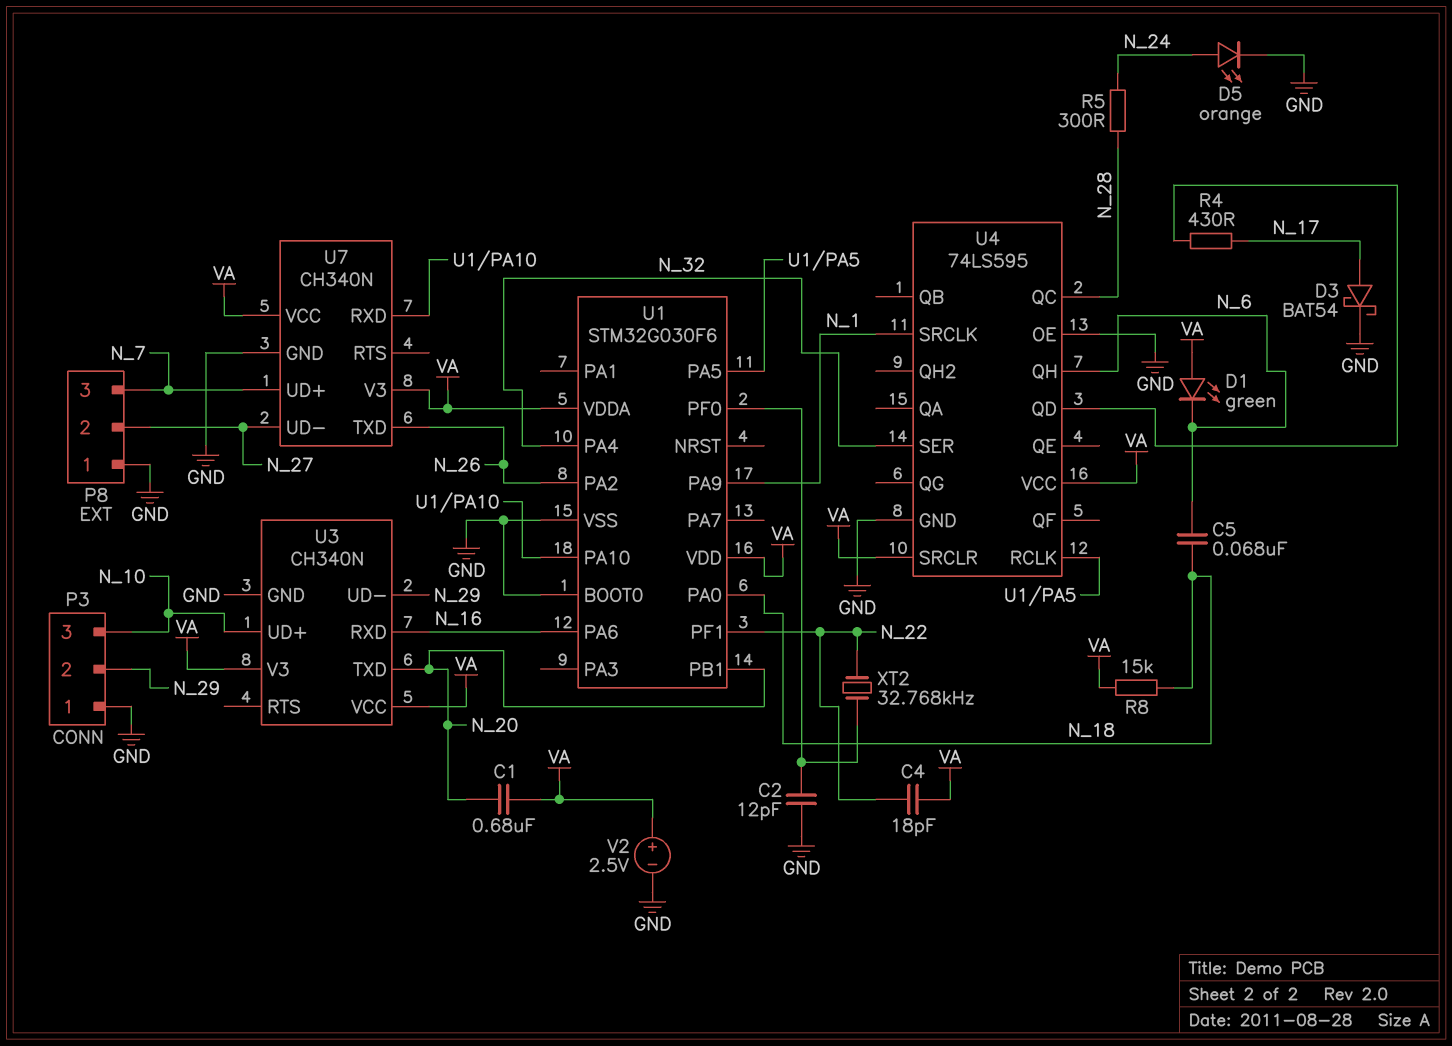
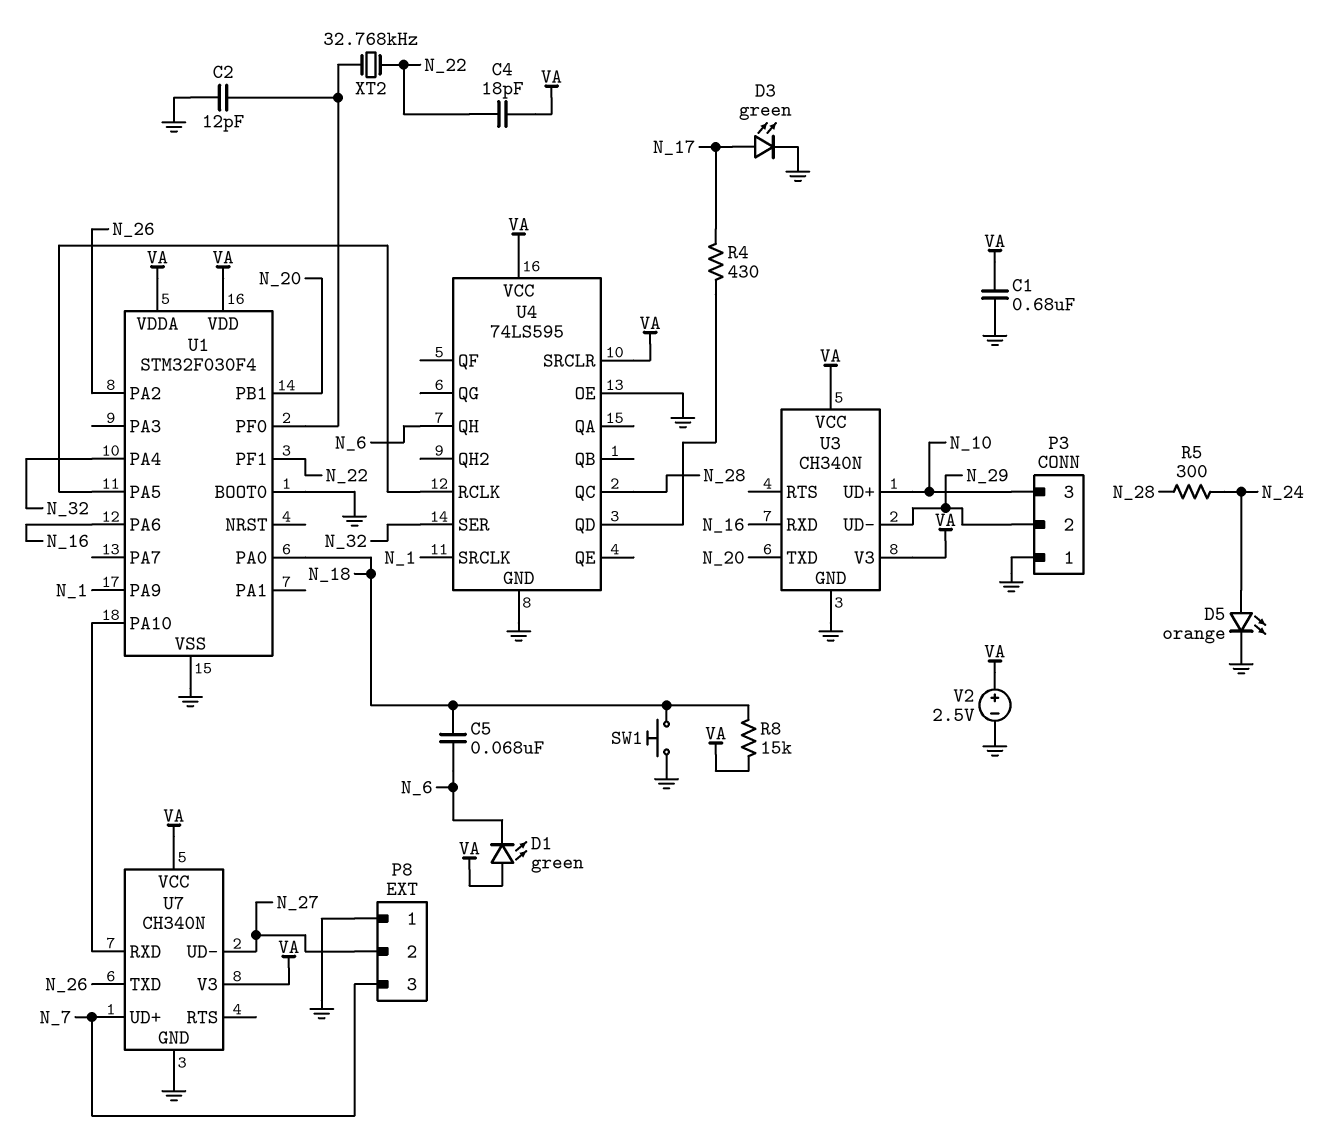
C1: 680nF (N_20, VA) -> 680nF (GND, VA)
D3: schottky BAT54 (A N_17, K GND) -> LED green (A N_17, K GND)
SW1: none -> button (GND, N_18)
U1: STM32G030F6 -> STM32F030F4

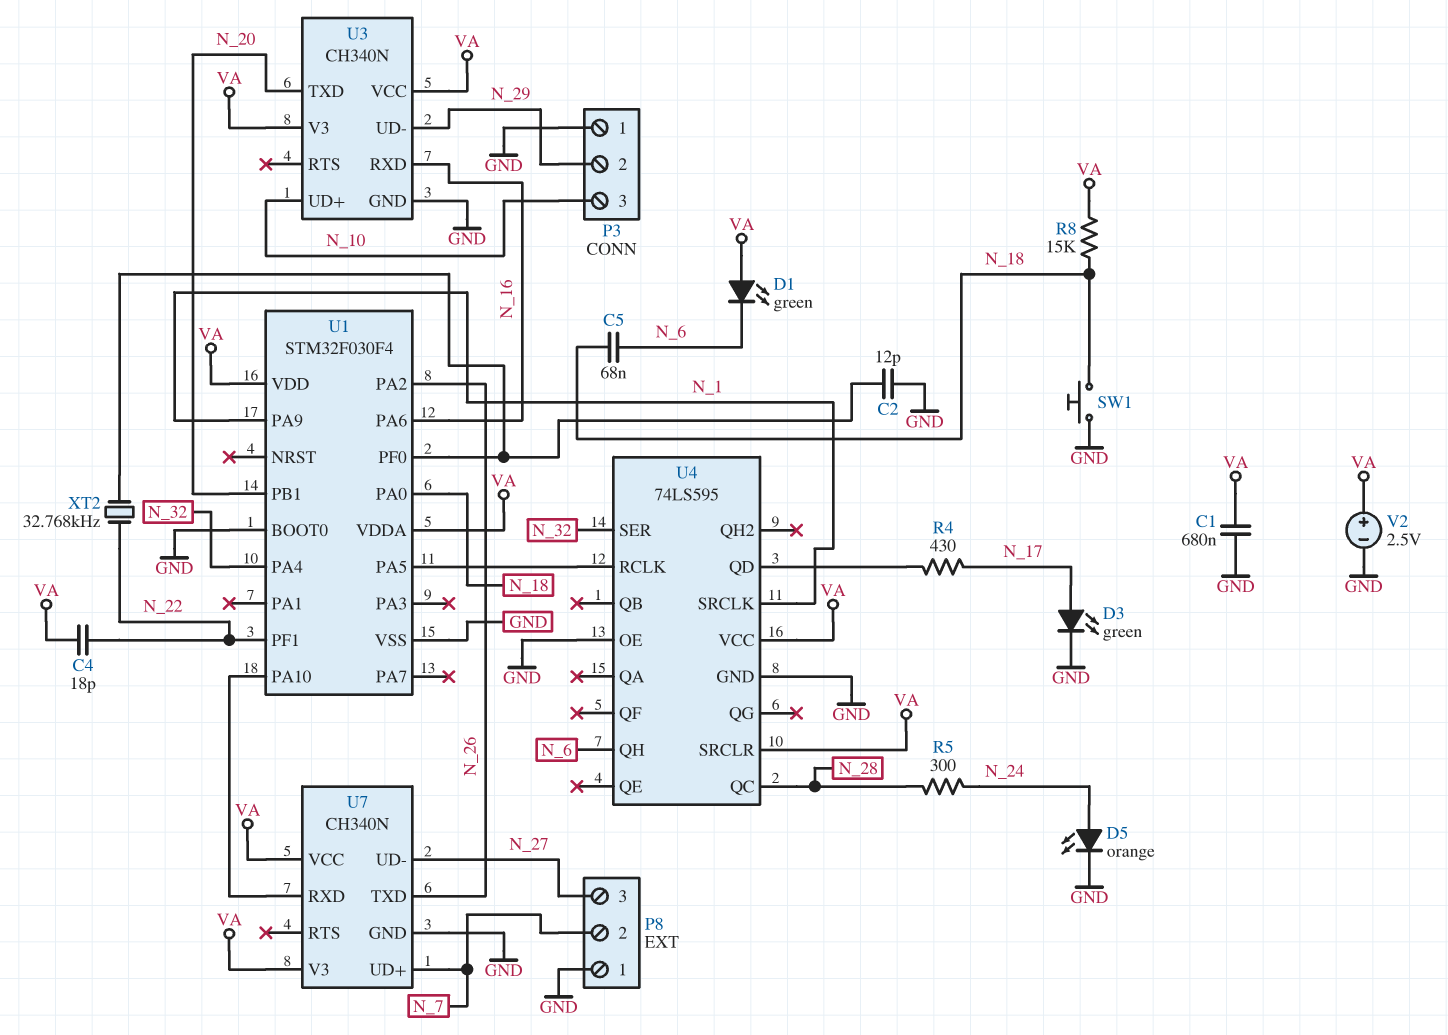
P8 pin 2: N_27 -> N_7
P8 pin 3: N_7 -> N_27

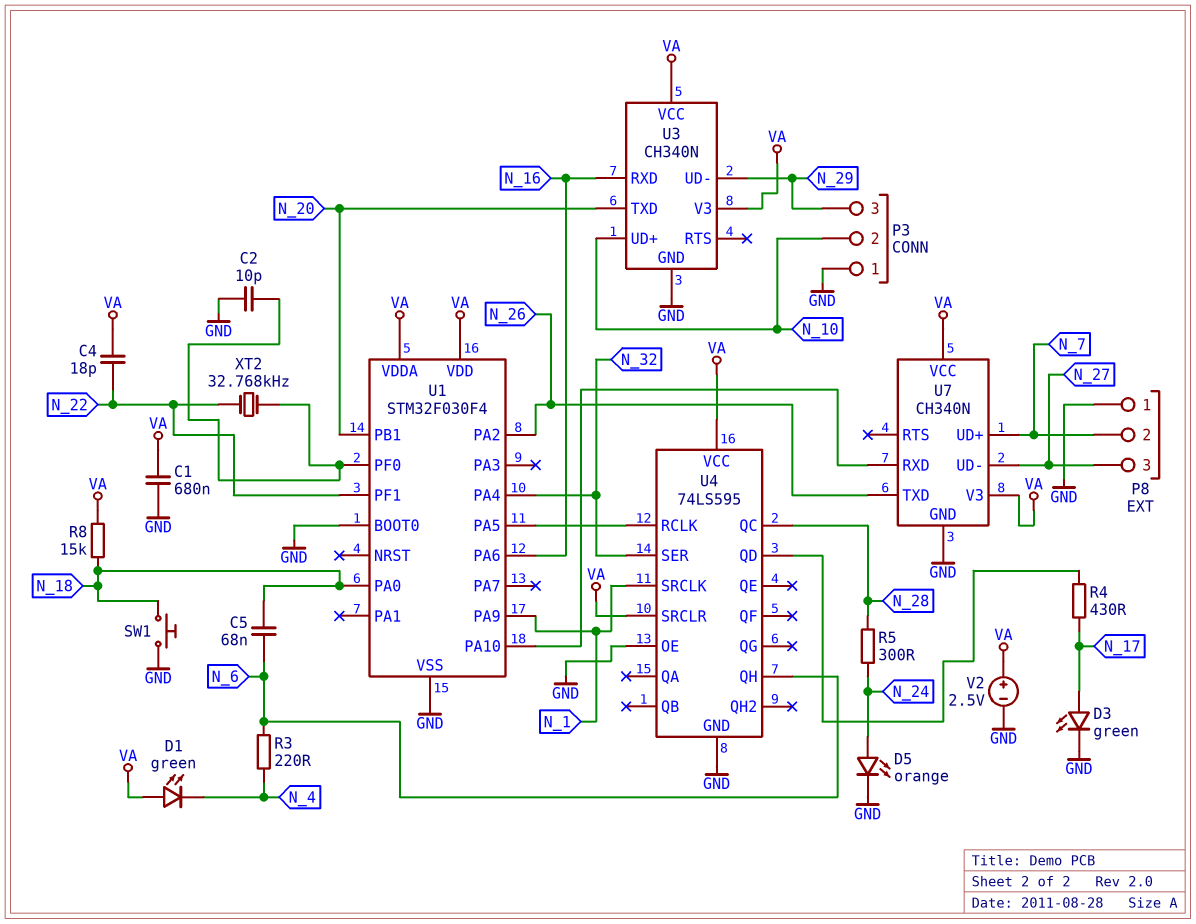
C2: 12pF (GND, U1/PF0) -> 10pF (GND, U1/PF0)
D1: LED green (A VA, K N_6) -> LED green (A VA, K N_4)
P3 pin 2: N_29 -> N_10
P3 pin 3: N_10 -> N_29
R3: none -> 220 (N_4, N_6)

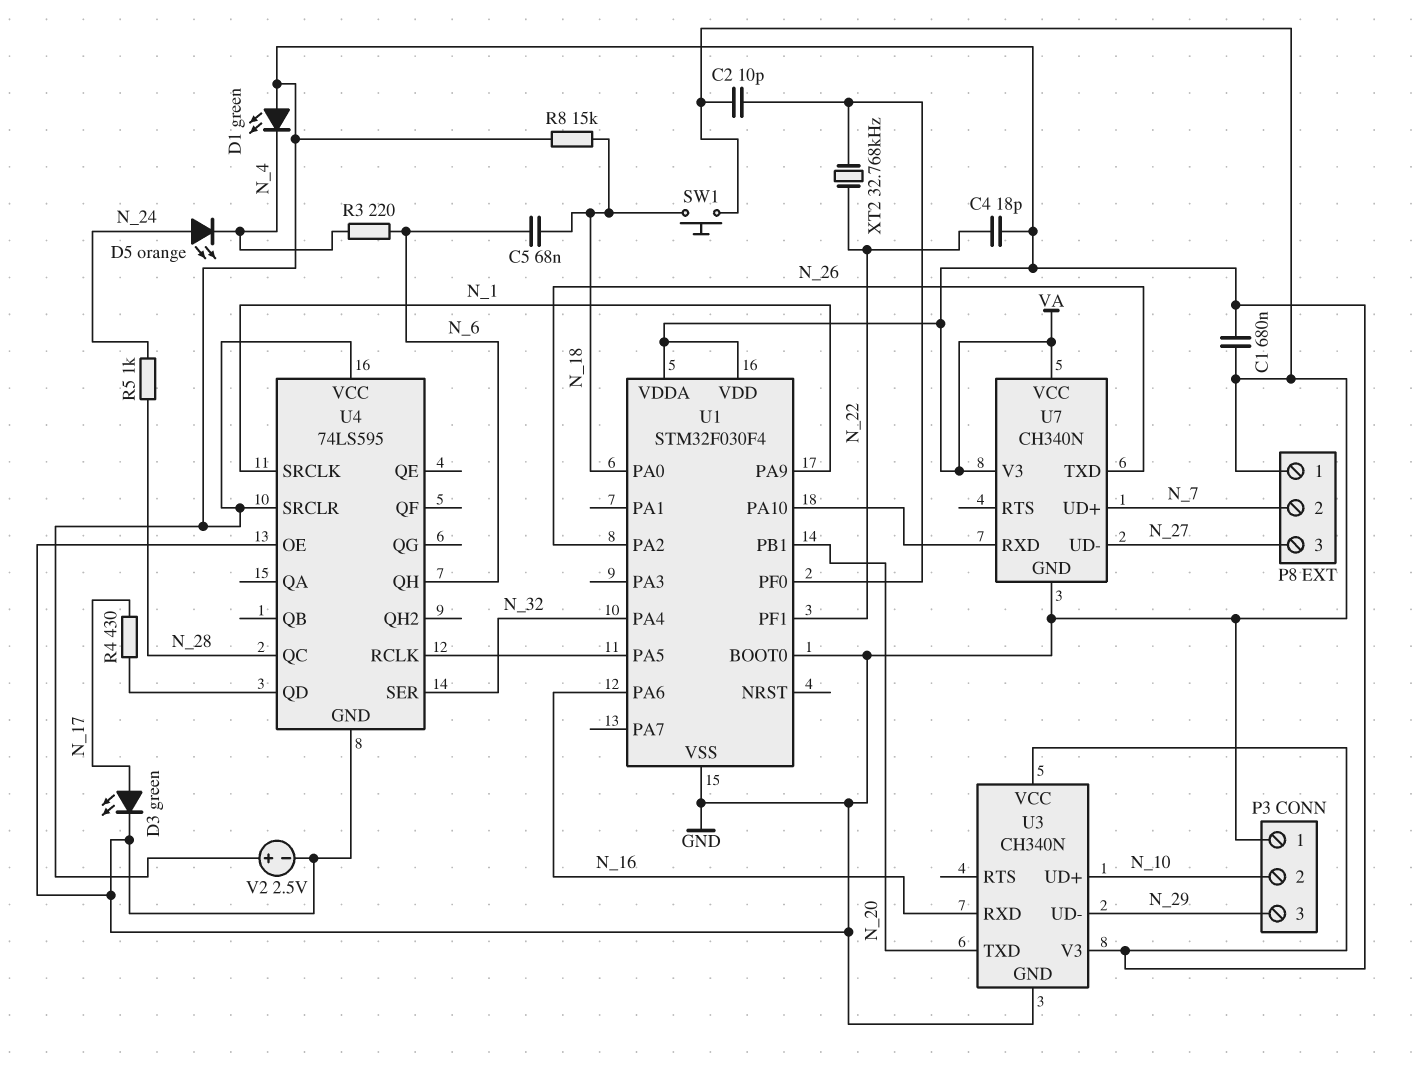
D5: LED orange (A N_24, K GND) -> LED orange (A N_24, K N_4)
R5: 300 (N_24, N_28) -> 1k (N_24, N_28)

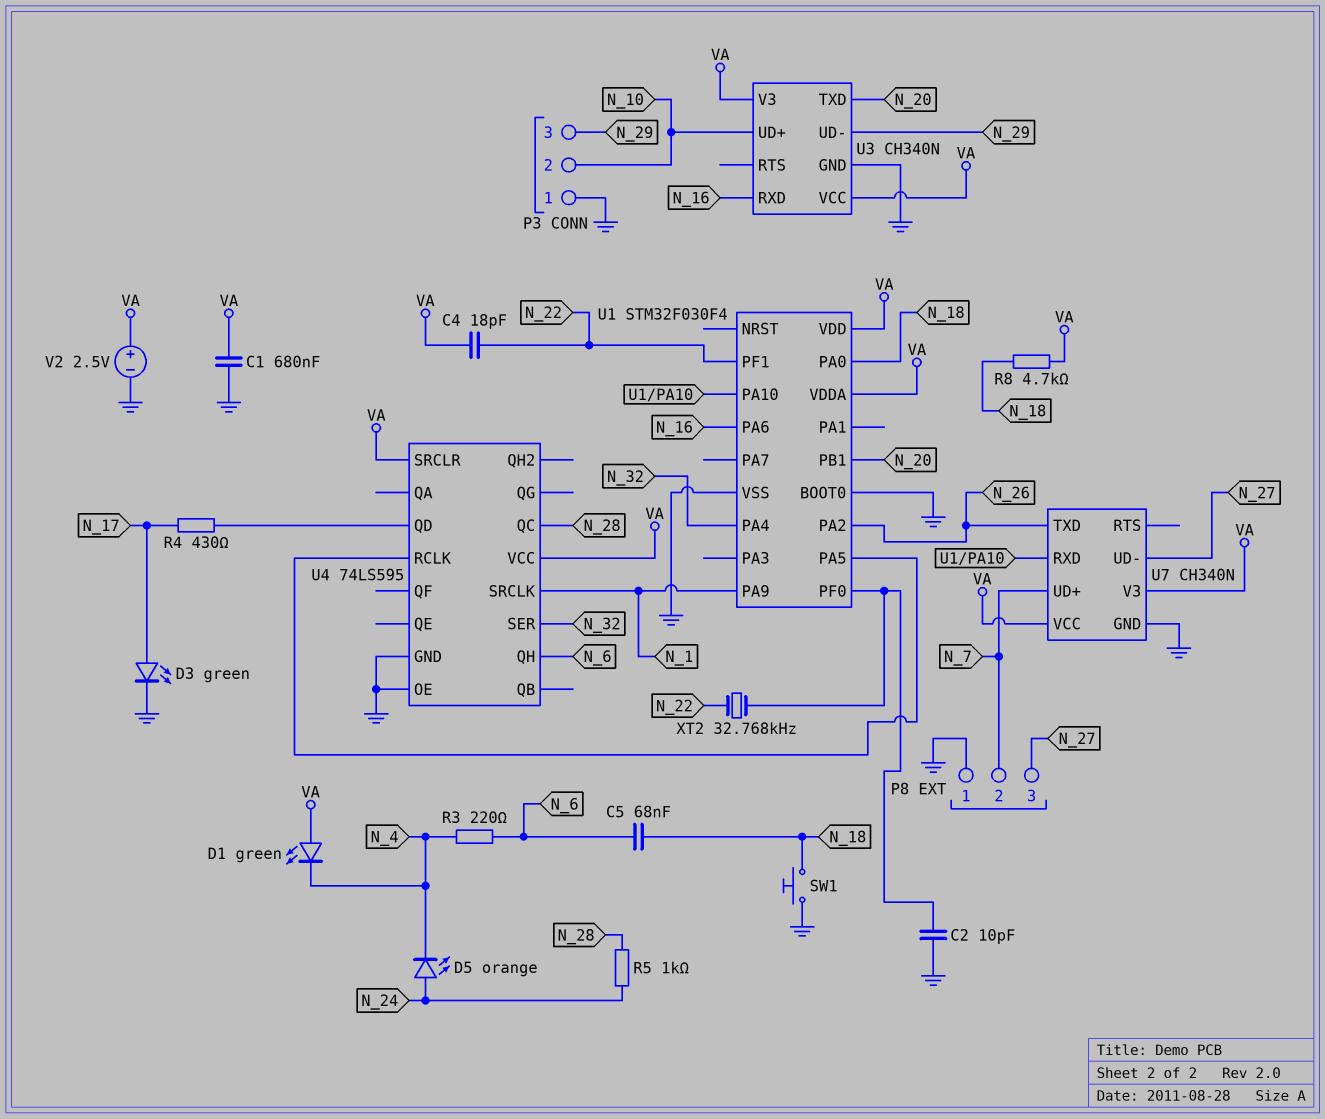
R8: 15k (N_18, VA) -> 4.7k (N_18, VA)

